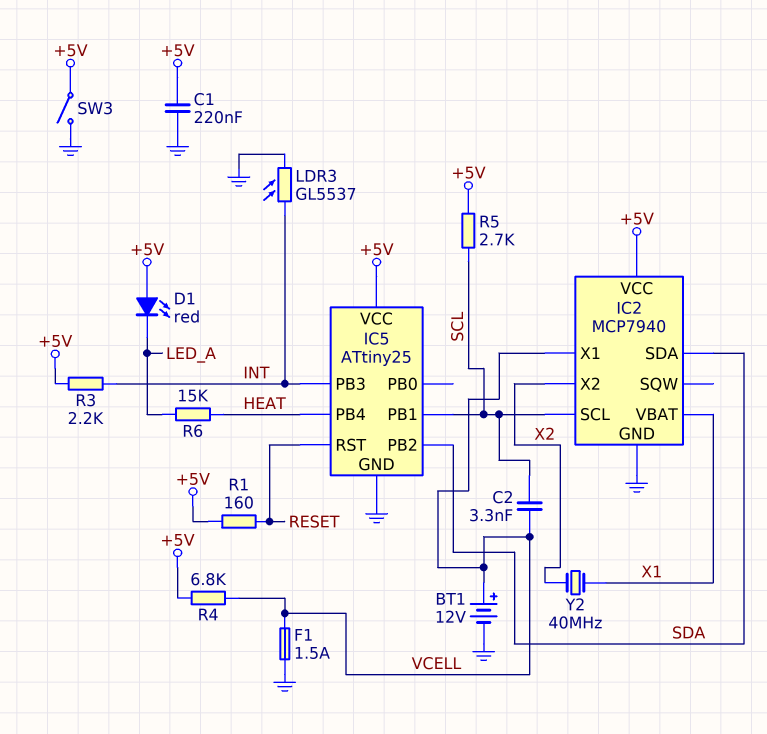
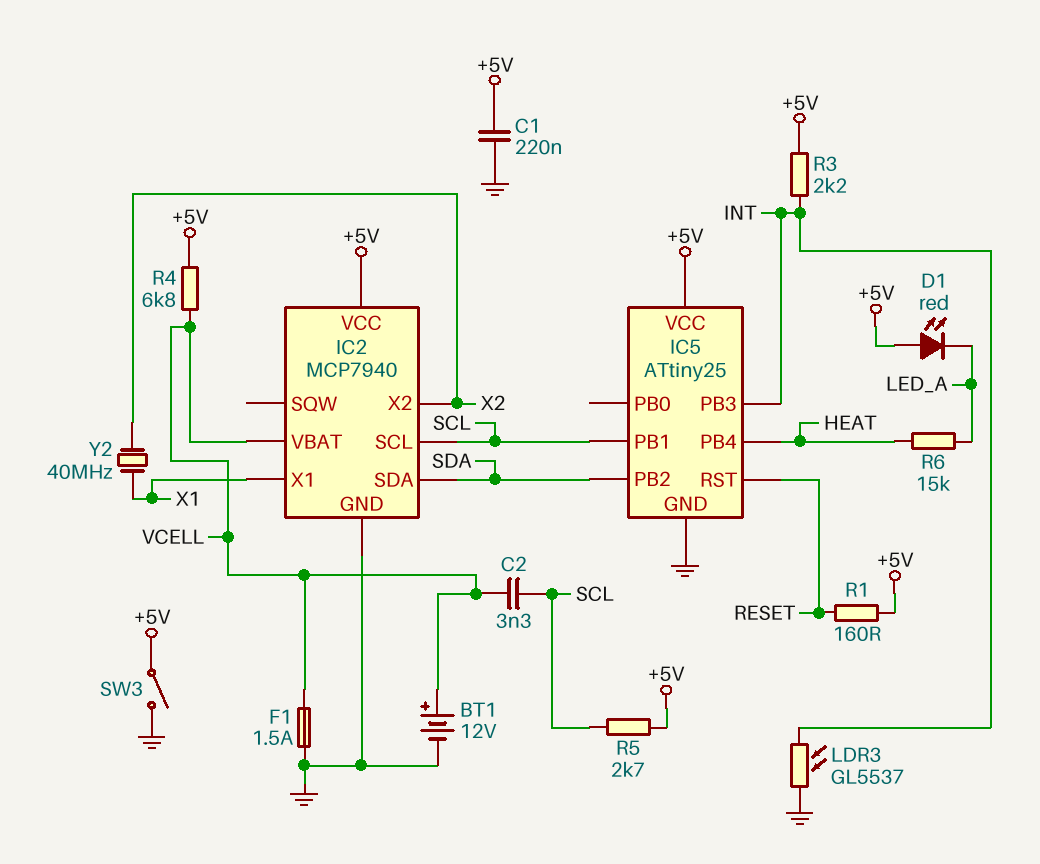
IC2 pin VBAT: X1 -> VCELL
IC2 pin X1: VCELL -> X1

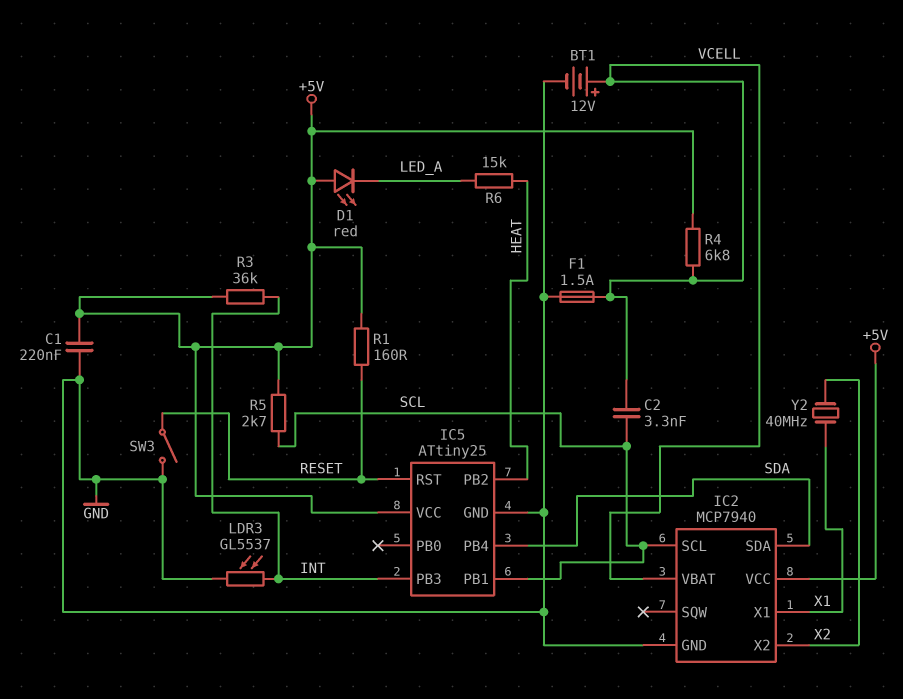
IC5 pin PB2: SDA -> HEAT
IC5 pin PB4: HEAT -> SDA
R3: 2.2k (+5V, INT) -> 36k (+5V, INT)
SW3: switch (+5V, GND) -> switch (GND, RESET)

